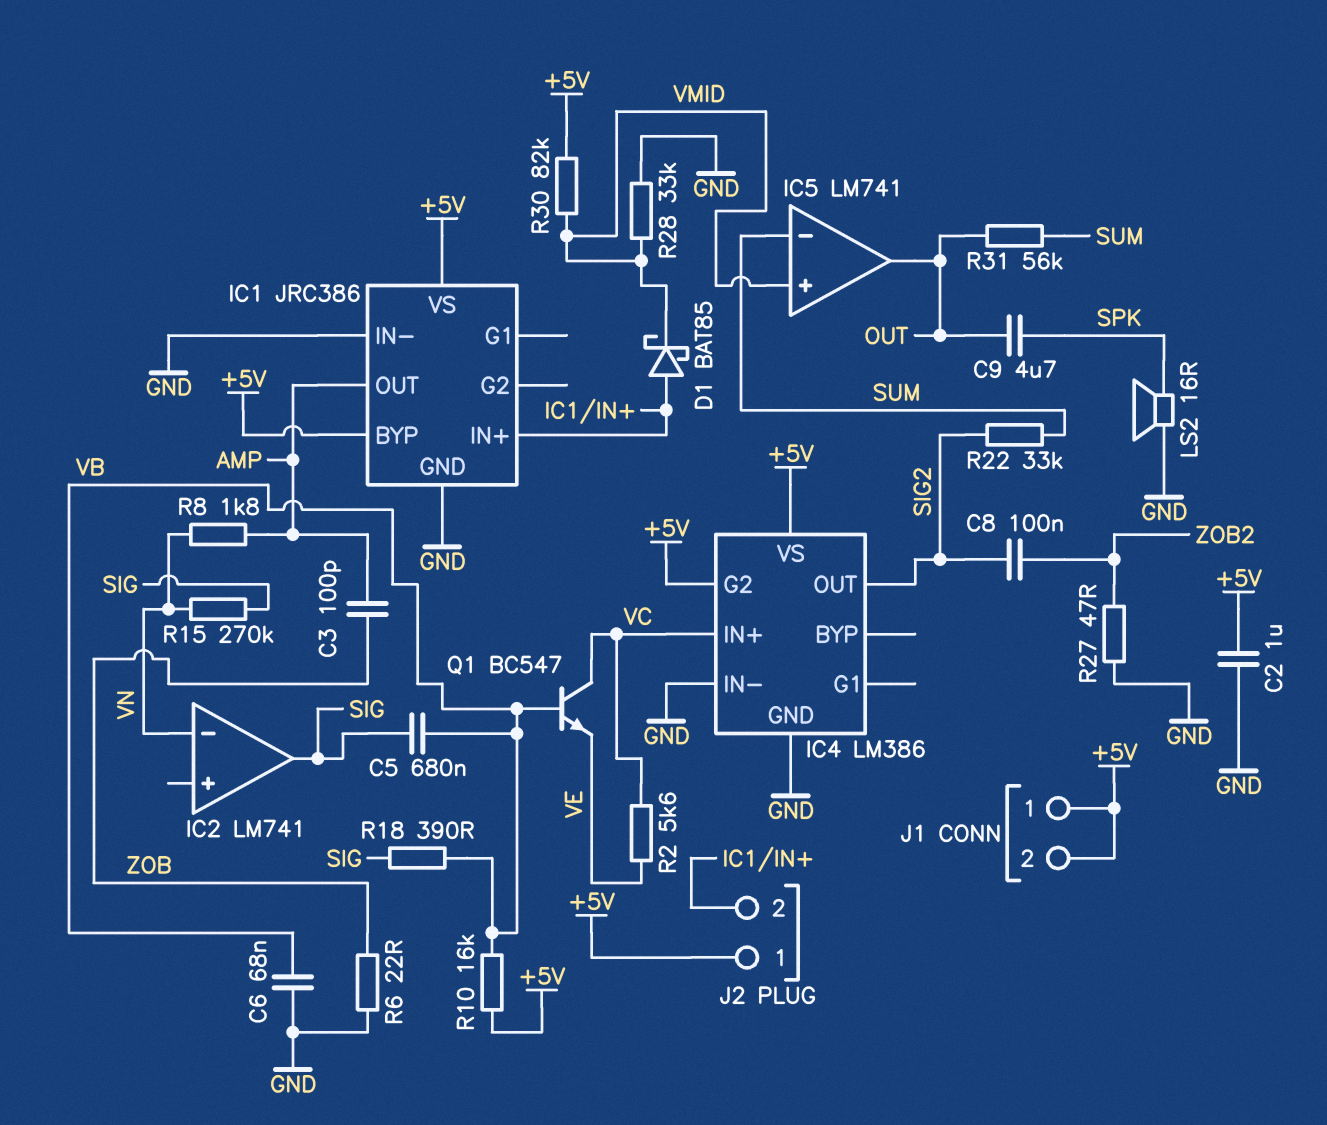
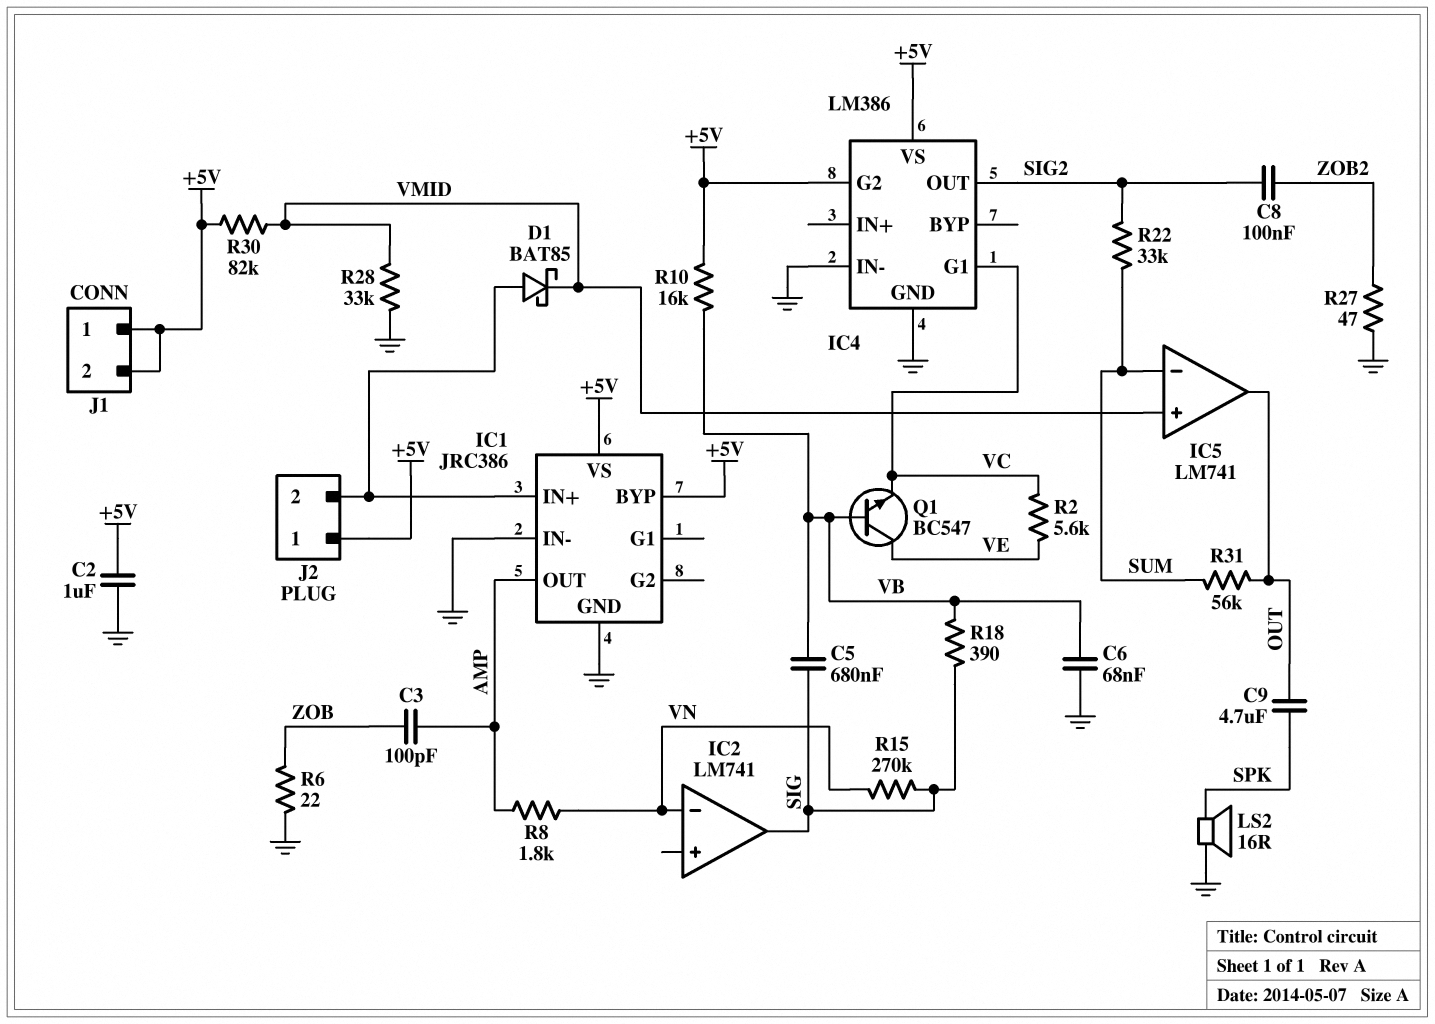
IC4 pin G1: none -> VC
IC4 pin IN+: VC -> none
Q1: NPN BC547 (B VB, C VC, E VE) -> NPN BC547 (B VB, C VE, E VC)

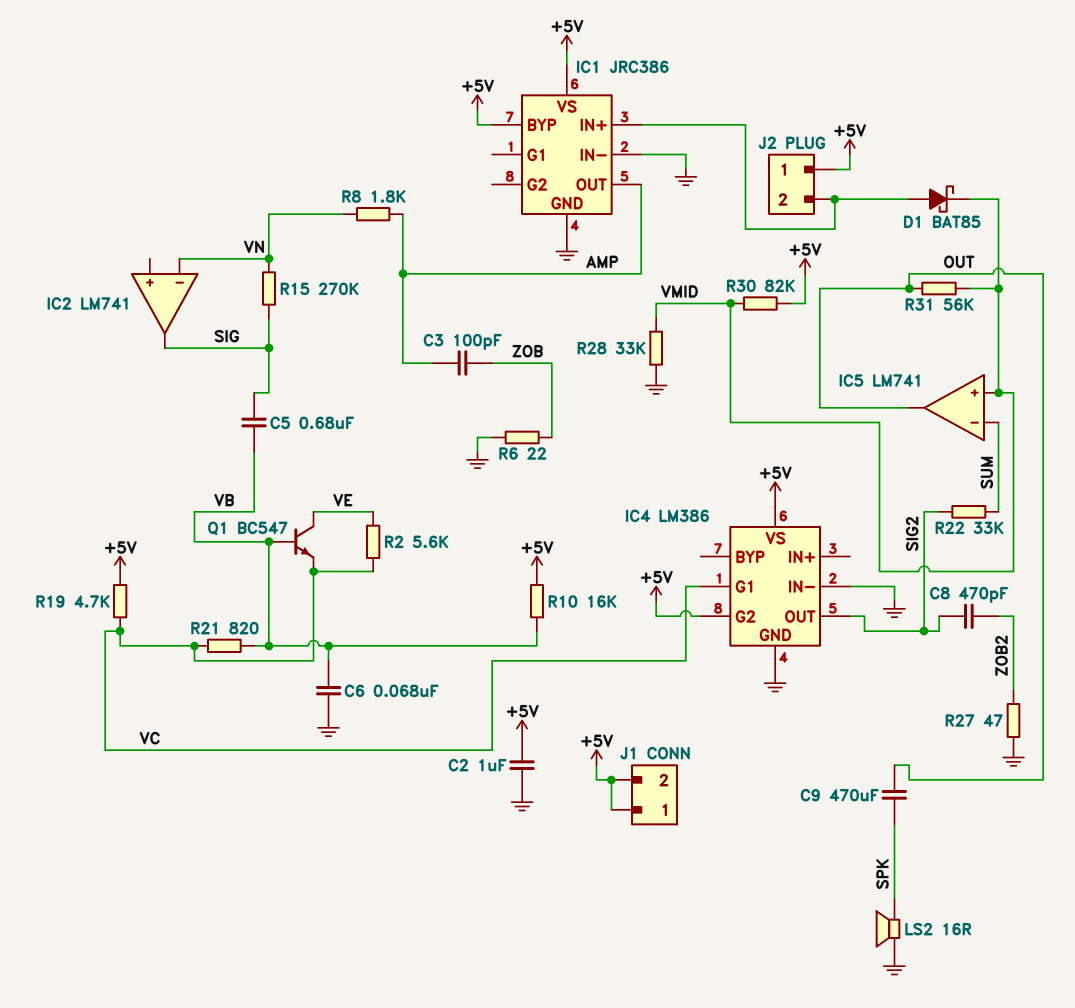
C8: 100nF (SIG2, ZOB2) -> 470pF (SIG2, ZOB2)
C9: 4.7uF (OUT, SPK) -> 470uF (OUT, SPK)
R18: 390 (SIG, VB) -> none
R19: none -> 4.7k (+5V, VC)
R21: none -> 820 (VB, VC)
R31: 56k (OUT, SUM) -> 56k (OUT, VMID)

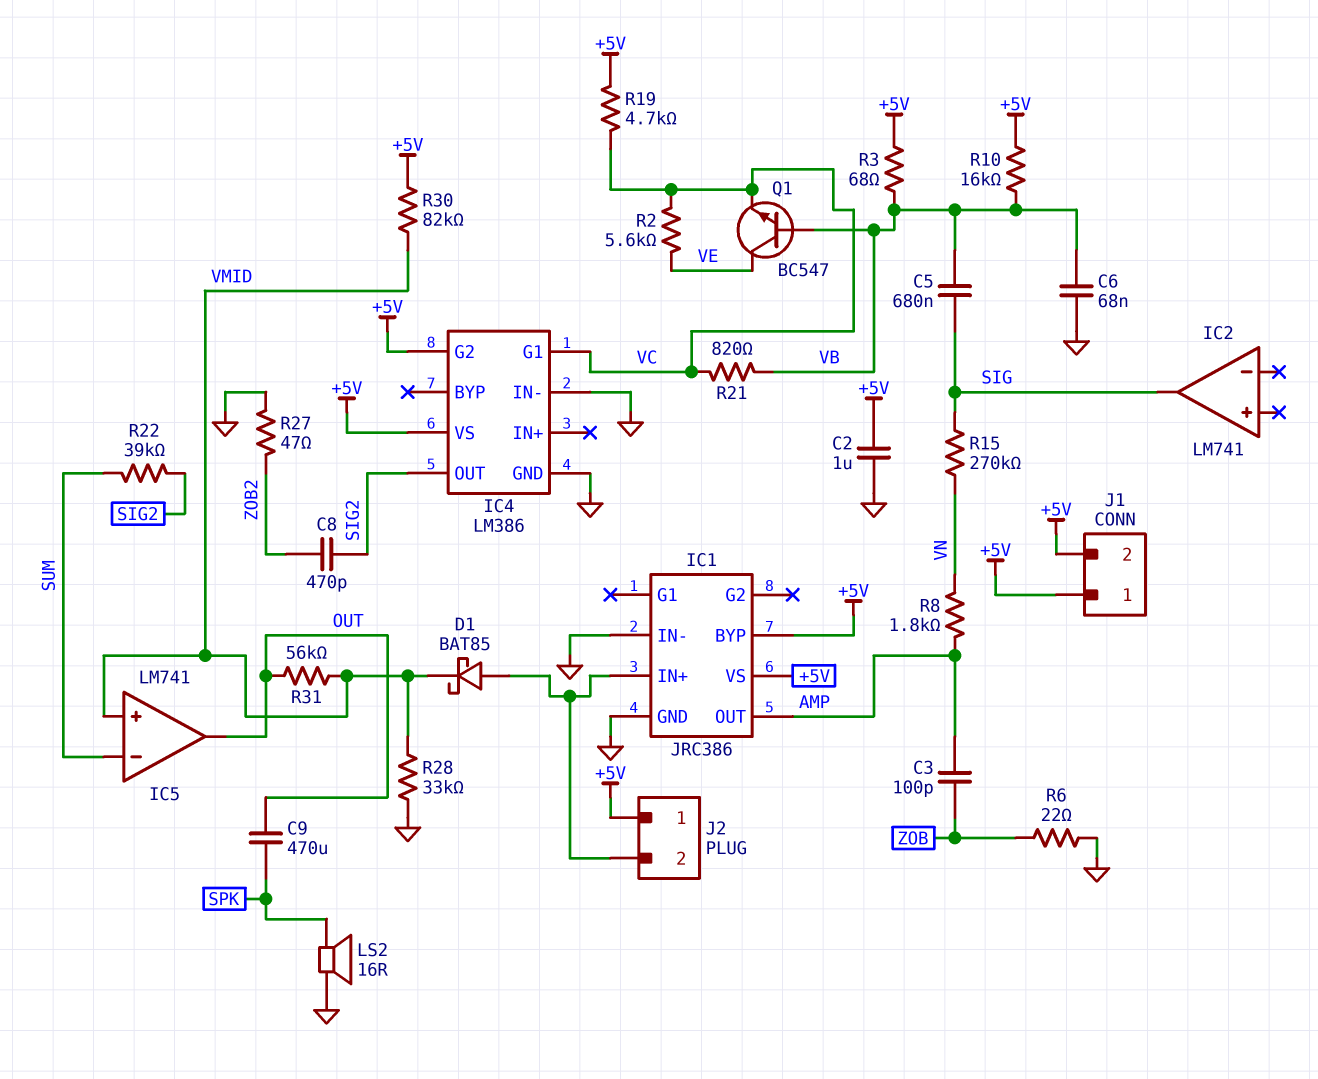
IC2 pin in-: VN -> none
R3: none -> 68 (+5V, VB)
R22: 33k (SIG2, SUM) -> 39k (SIG2, SUM)

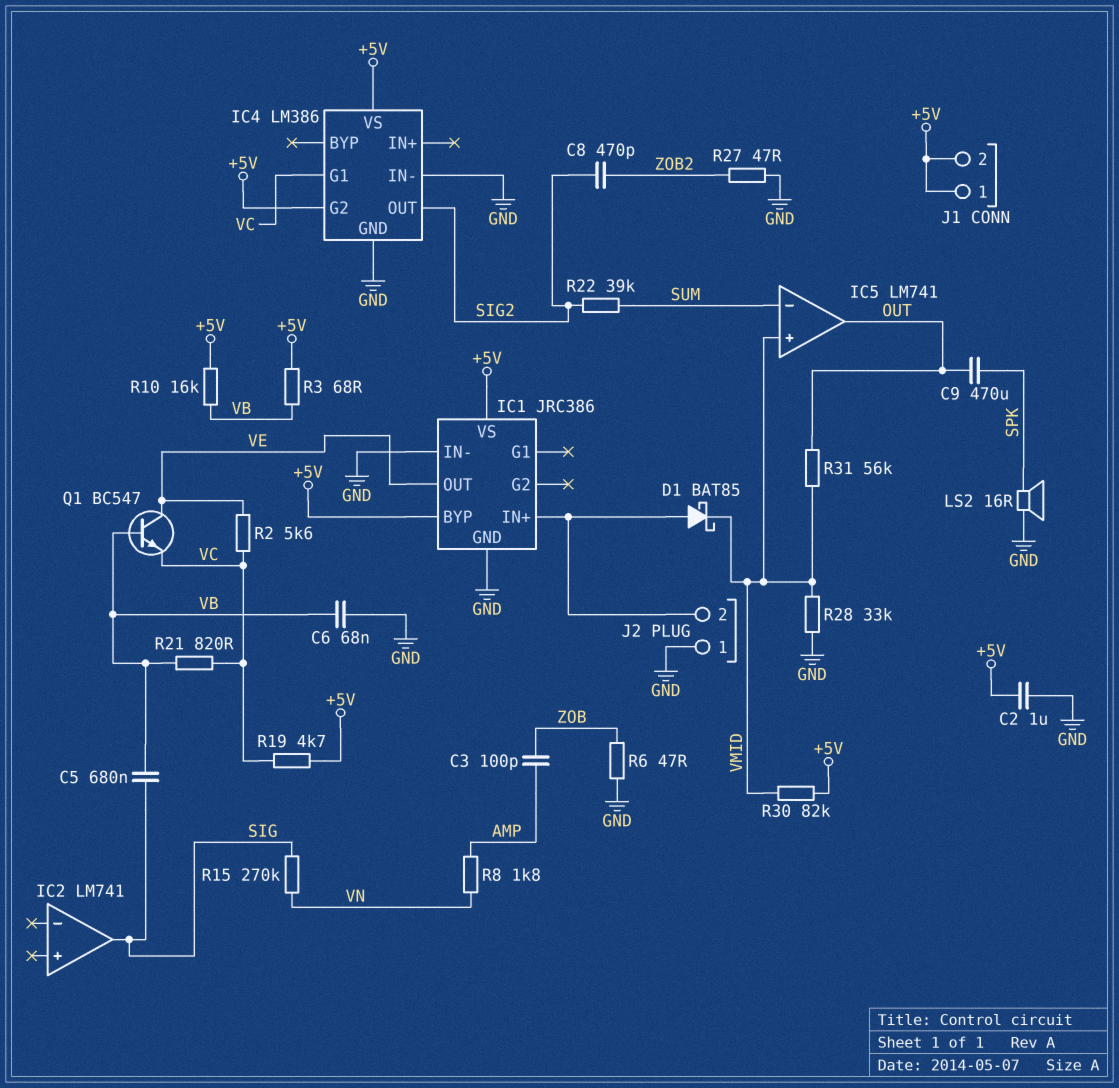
IC1 pin OUT: AMP -> VE
J2 pin 1: +5V -> GND
R6: 22 (GND, ZOB) -> 47 (GND, ZOB)

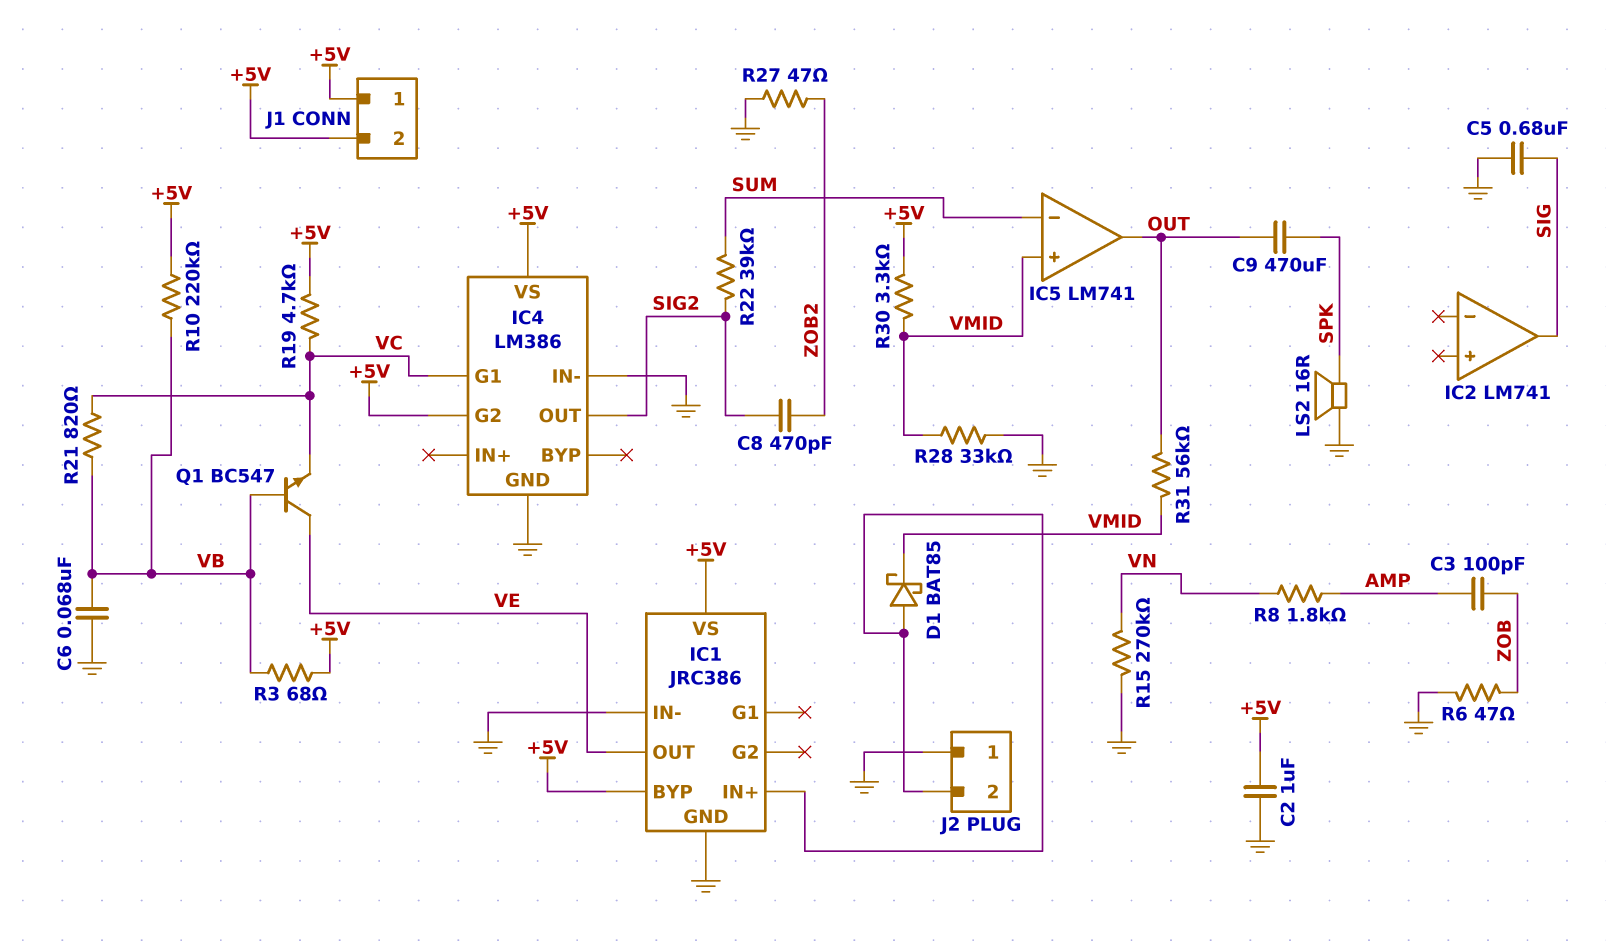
C5: 680nF (SIG, VB) -> 680nF (GND, SIG)
R2: 5.6k (VC, VE) -> none
R10: 16k (+5V, VB) -> 220k (+5V, VB)
R15: 270k (SIG, VN) -> 270k (GND, VN)
R30: 82k (+5V, VMID) -> 3.3k (+5V, VMID)

